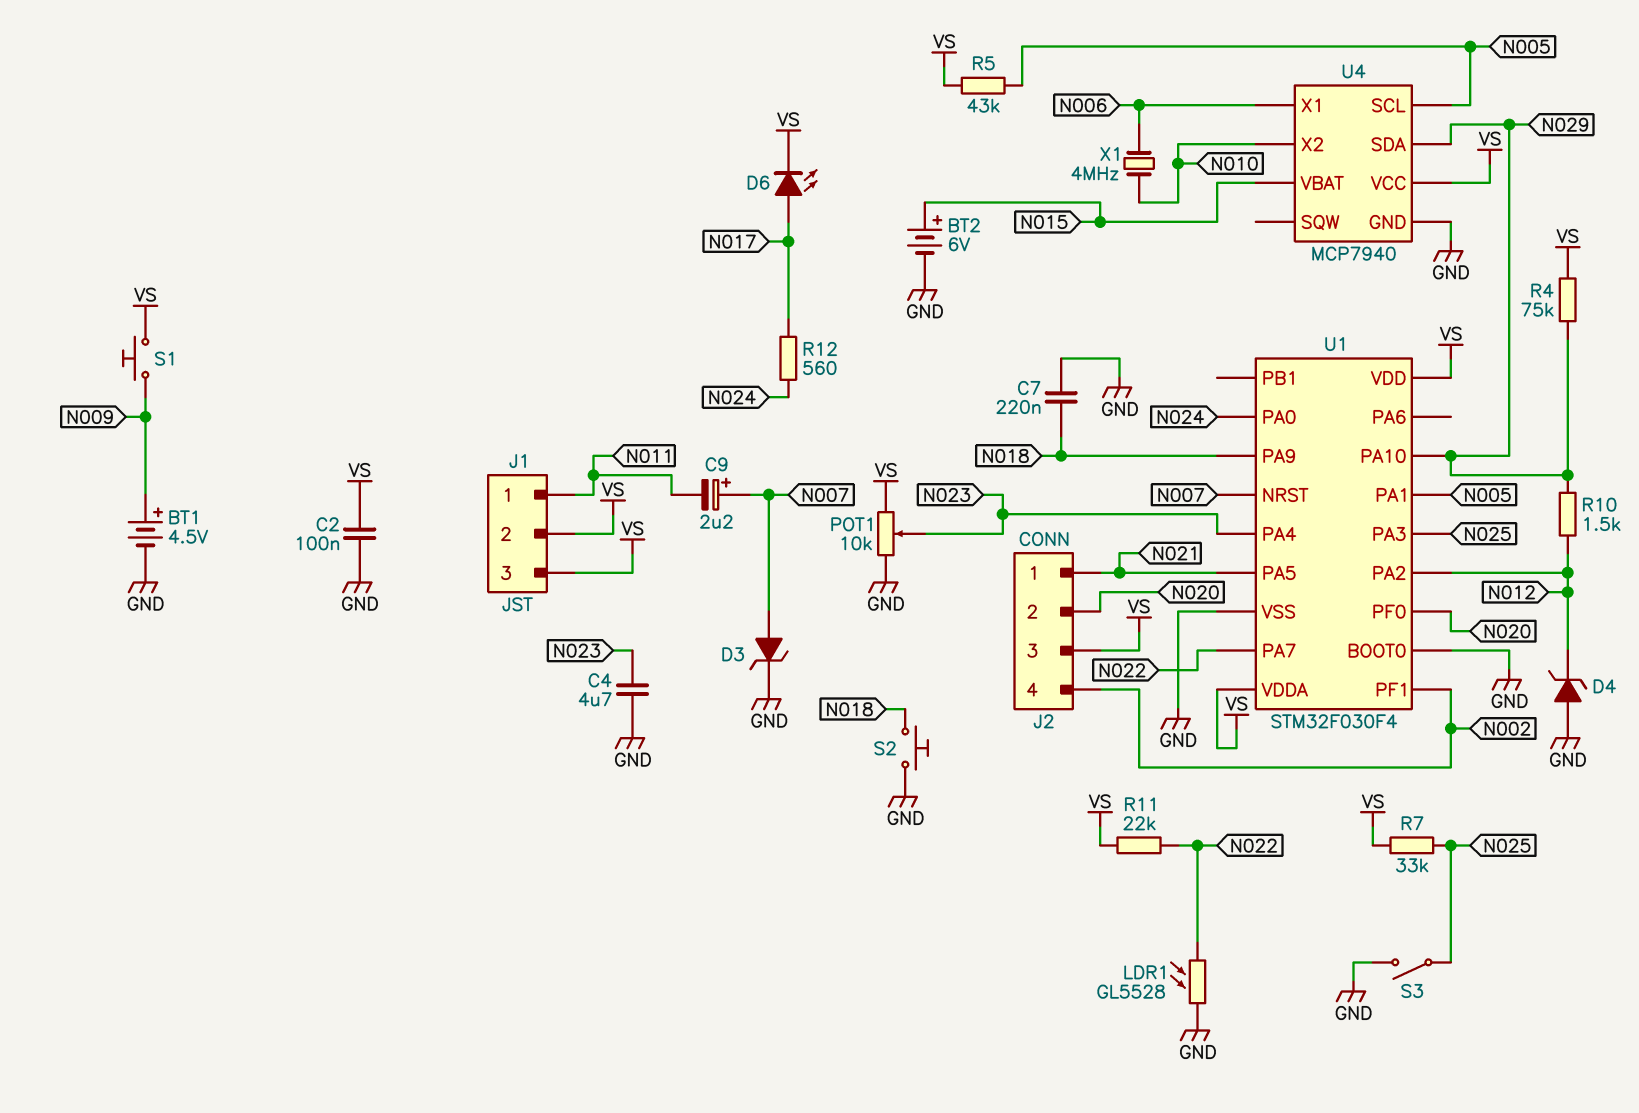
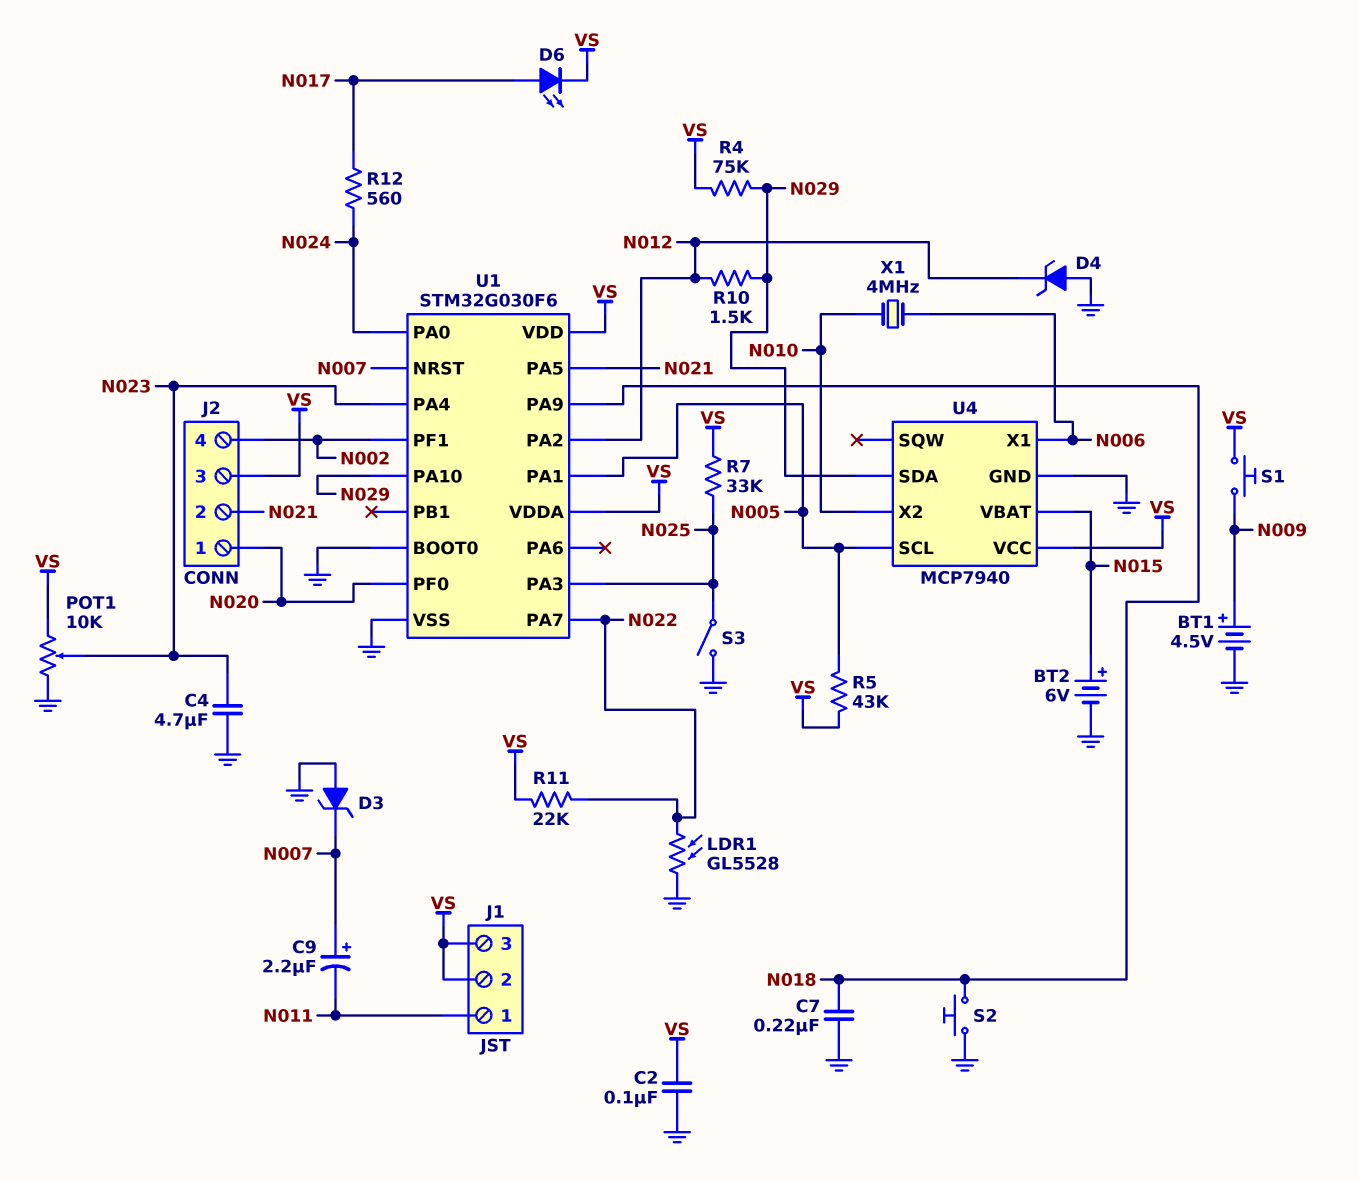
D3: zener (A N007, K GND) -> zener (A GND, K N007)
J2 pin 1: N021 -> N020
J2 pin 2: N020 -> N021
U1: STM32F030F4 -> STM32G030F6

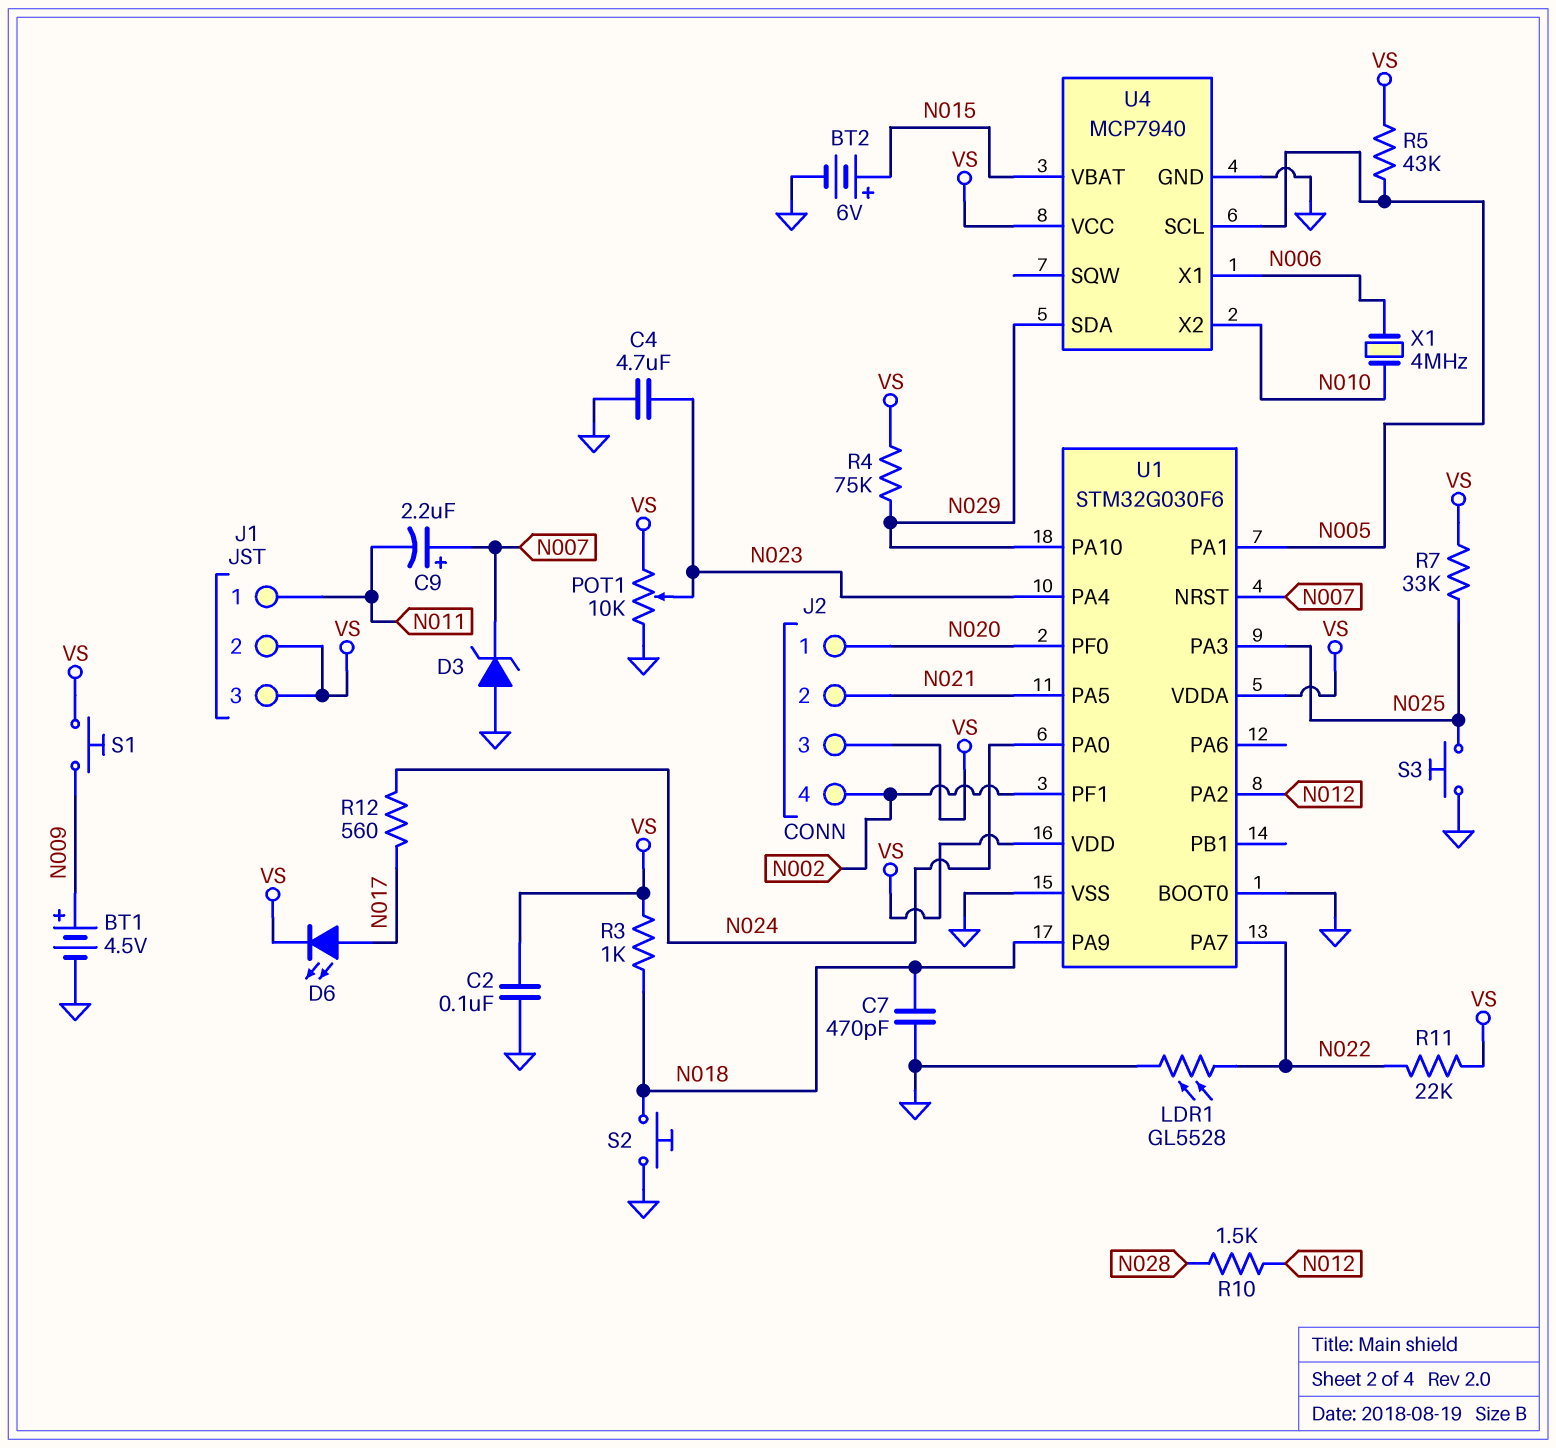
C7: 220nF (GND, N018) -> 470pF (GND, N018)
D4: zener (A GND, K N012) -> none
R3: none -> 1k (N018, VS)
R10: 1.5k (N012, N029) -> 1.5k (N012, N028)
S3: switch (GND, N025) -> button (GND, N025)

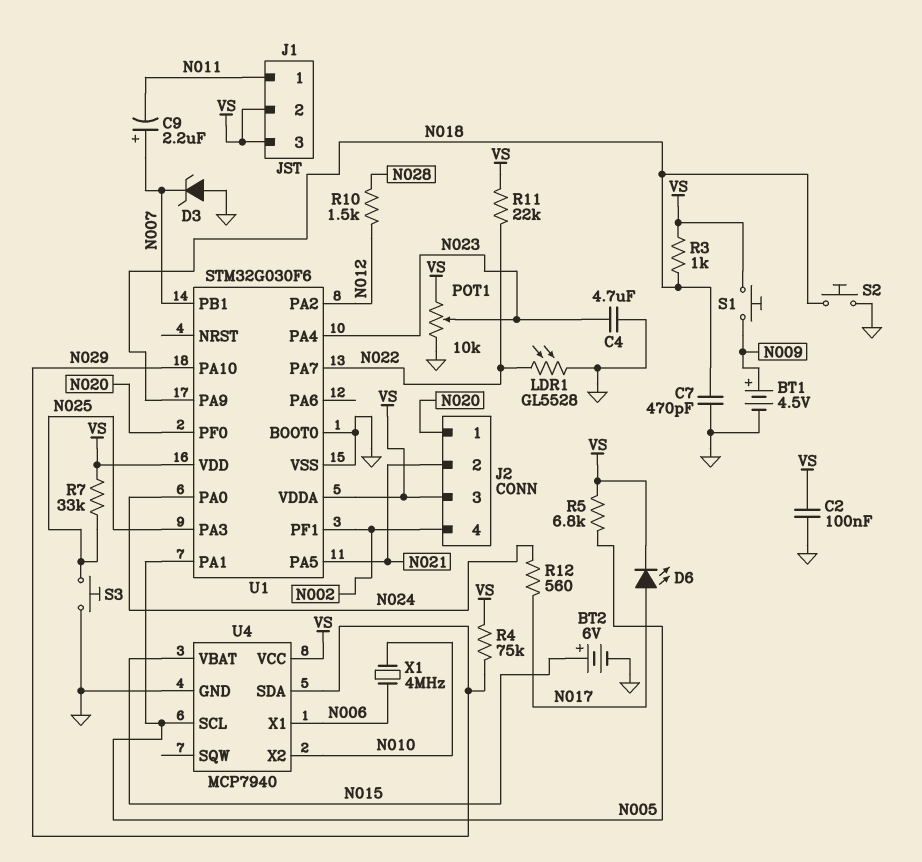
R5: 43k (N005, VS) -> 6.8k (N005, VS)
U1 pin NRST: N007 -> none
U1 pin PB1: none -> N007

